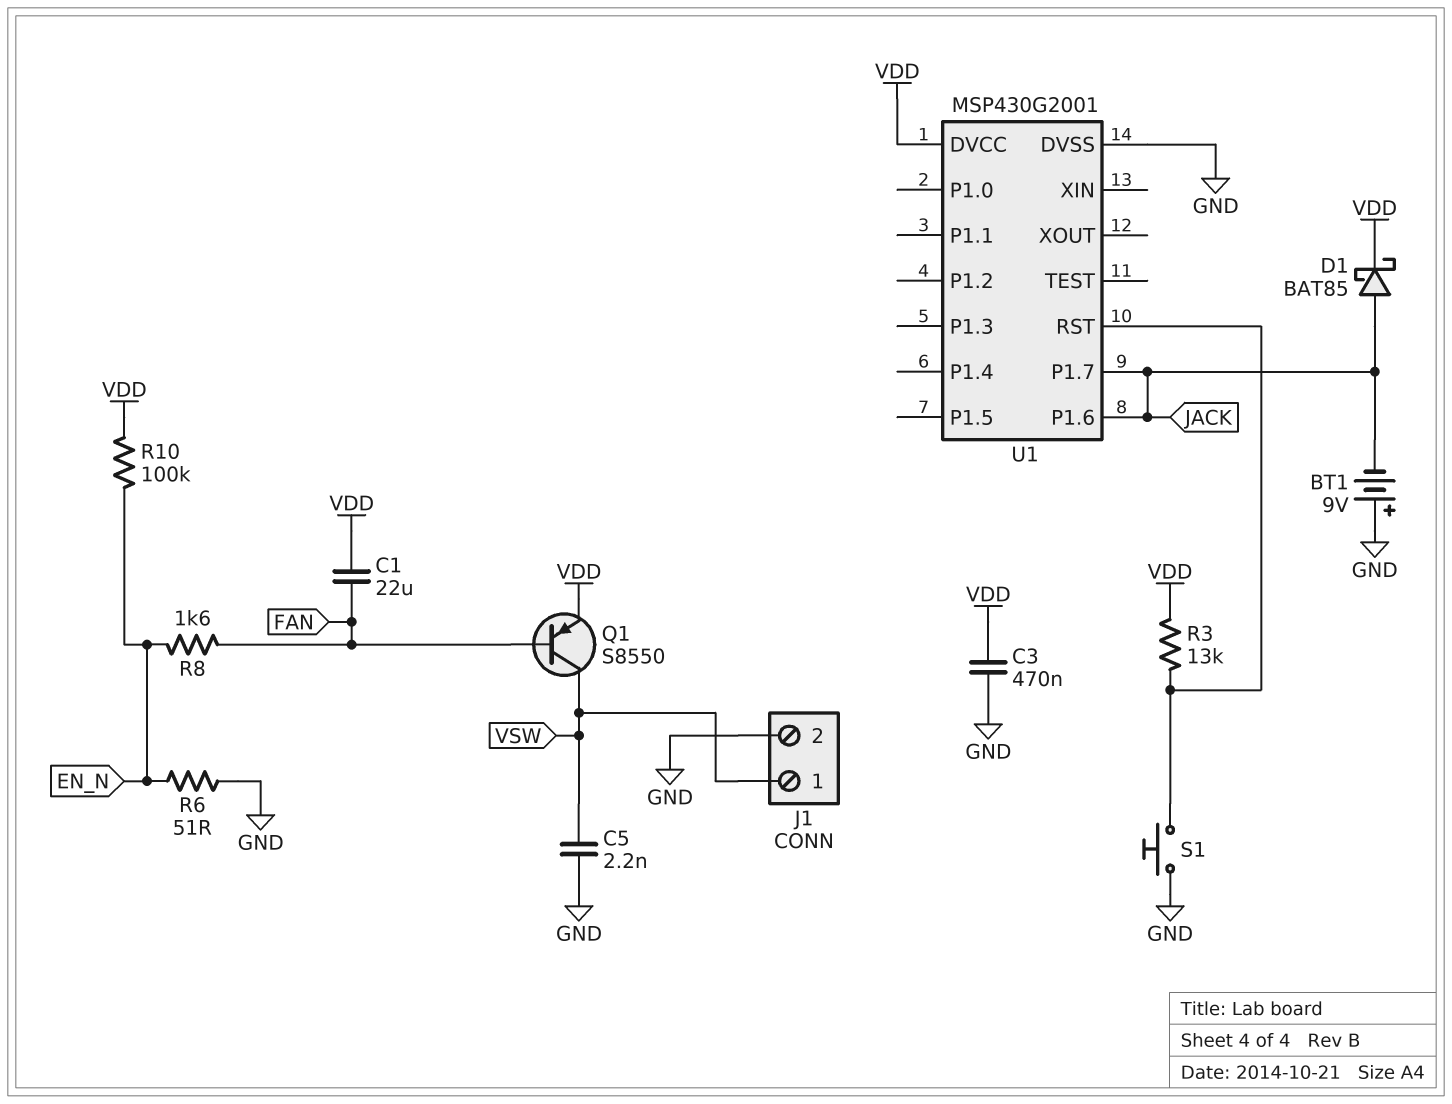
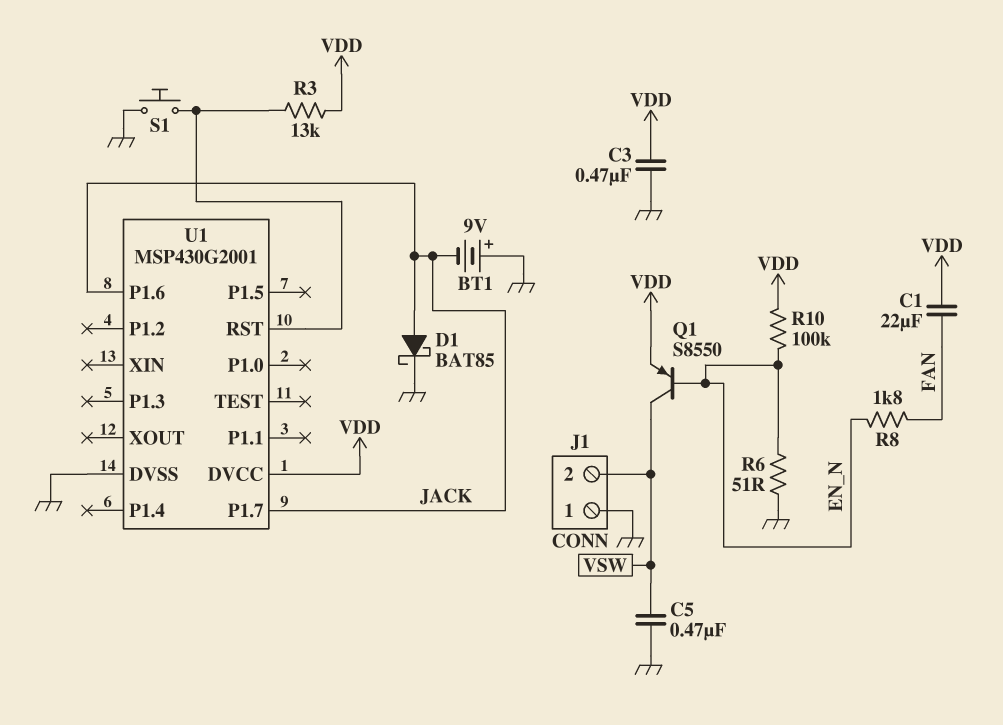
C5: 2.2nF (GND, VSW) -> 470nF (GND, VSW)
D1: schottky BAT85 (A JACK, K VDD) -> schottky BAT85 (A JACK, K GND)
J1 pin 1: VSW -> GND
J1 pin 2: GND -> VSW
Q1: PNP S8550 (B FAN, C VSW, E VDD) -> PNP S8550 (B EN_N, C VSW, E VDD)
R8: 1.6k (EN_N, FAN) -> 1.8k (EN_N, FAN)

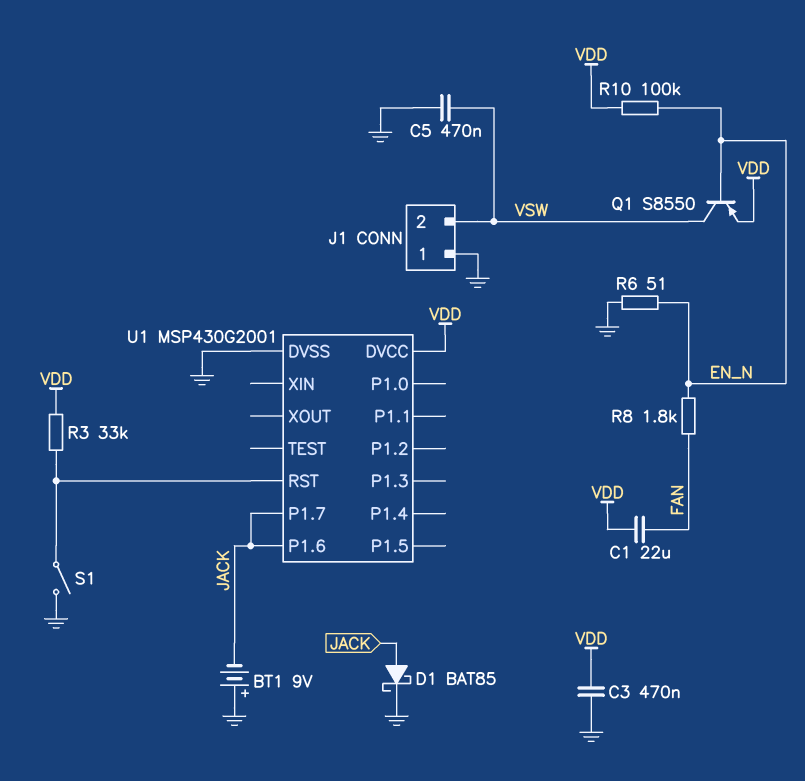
R3: 13k (U1/RST, VDD) -> 33k (U1/RST, VDD)
S1: button (GND, U1/RST) -> switch (GND, U1/RST)

